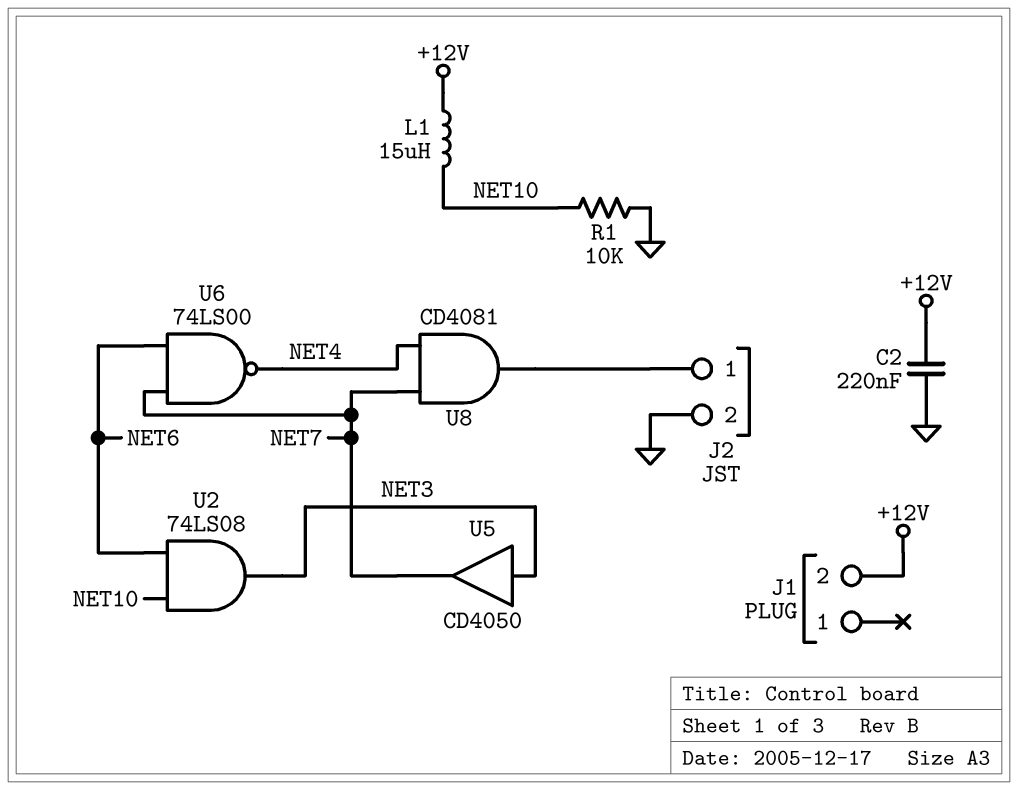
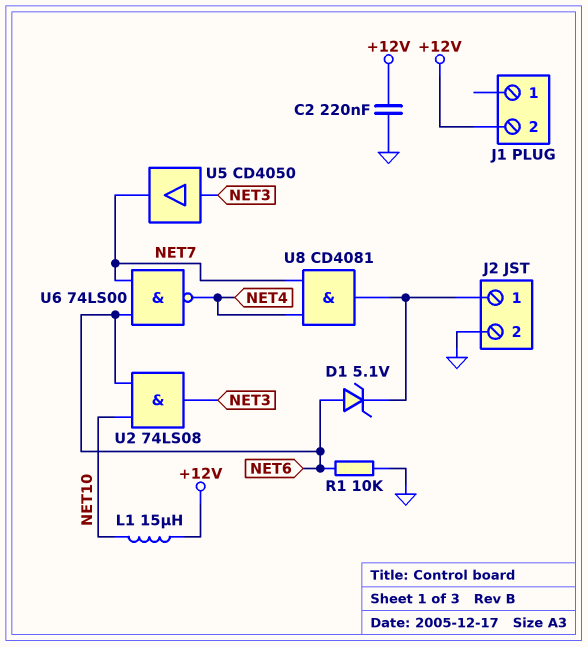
D1: none -> zener 5.1V (A NET6, K J2/1)
R1: 10k (GND, NET10) -> 10k (GND, NET6)

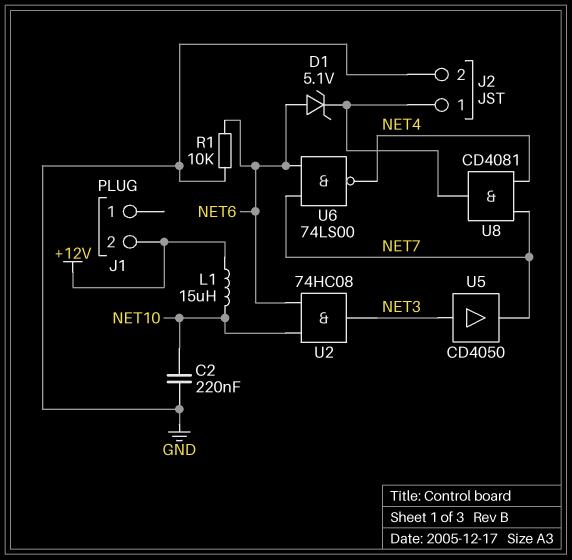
C2: 220nF (+12V, GND) -> 220nF (GND, NET10)
U2: AND 74LS08 (in NET6, in NET10, out NET3) -> AND 74HC08 (in NET6, in NET10, out NET3)

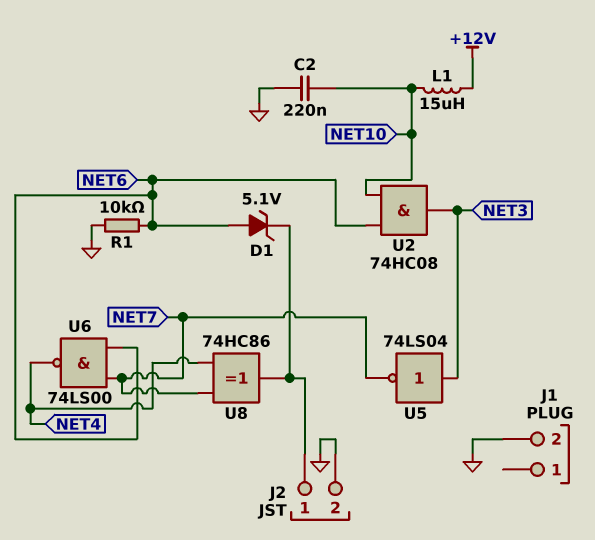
J1 pin 2: +12V -> GND
U5: buffer CD4050 (in NET3, out NET7) -> NOT 74LS04 (in NET3, out NET7)
U8: AND CD4081 (in NET4, in NET7, out J2/1) -> XOR 74HC86 (in NET4, in NET7, out J2/1)

